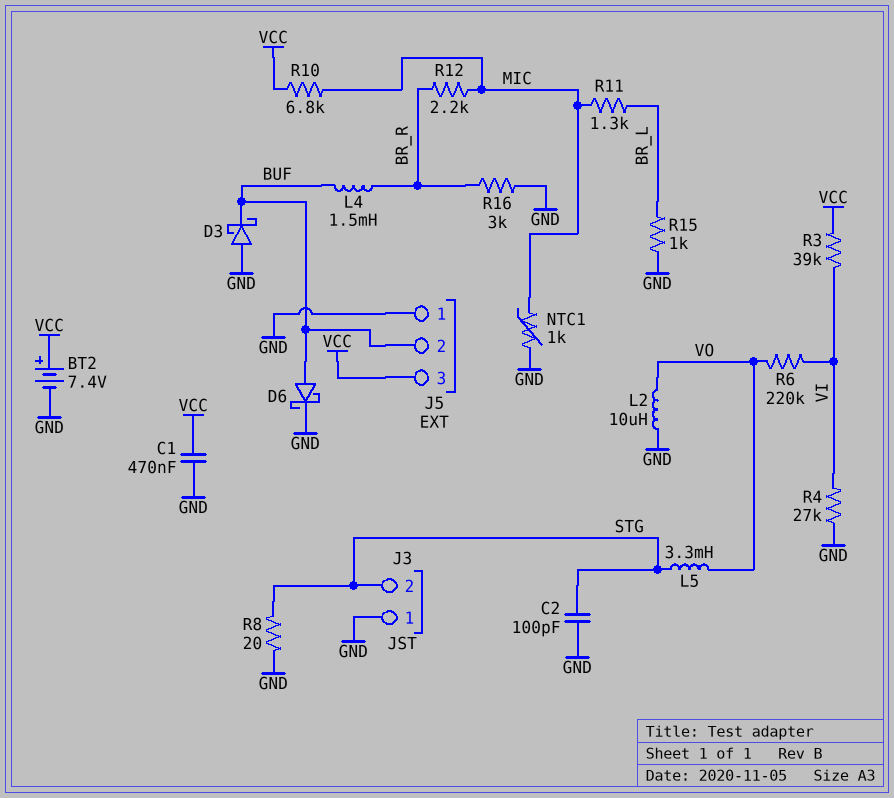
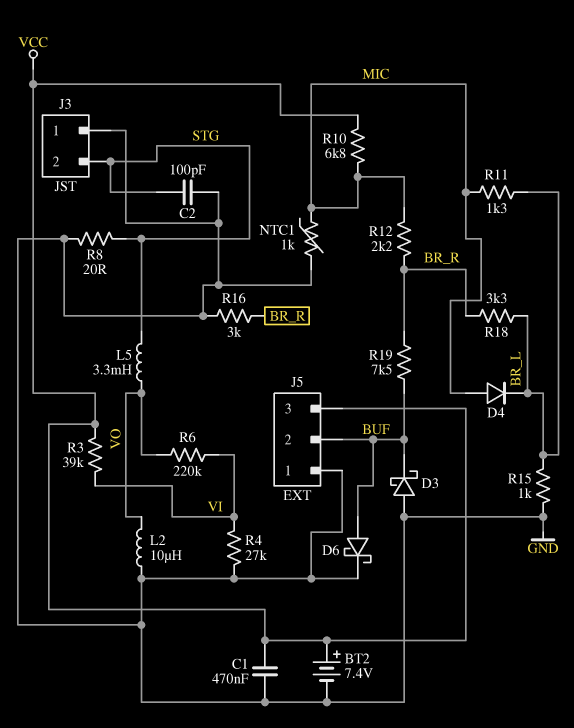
D4: none -> diode (A MIC, K BR_L)
L4: 1.5mH (BR_R, BUF) -> none
R18: none -> 3.3k (BR_L, BR_R)
R19: none -> 7.5k (BR_R, BUF)

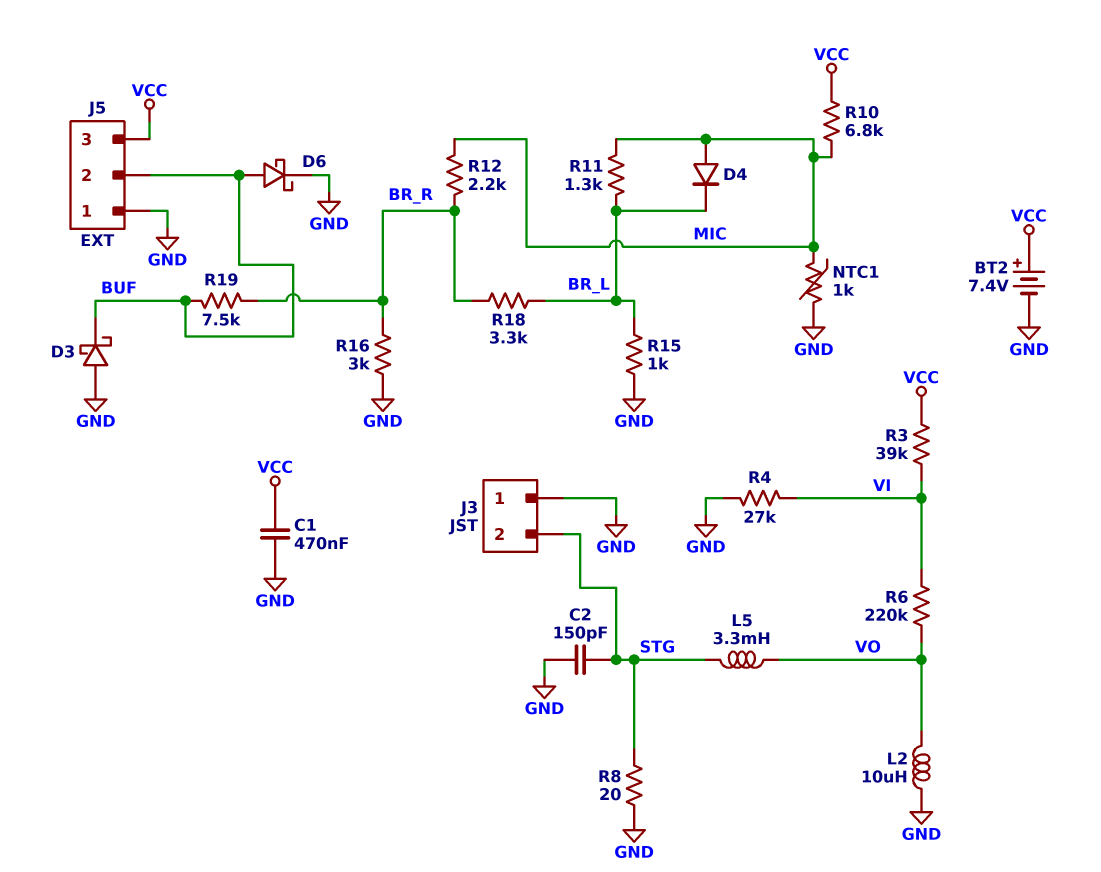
C2: 100pF (GND, STG) -> 150pF (GND, STG)

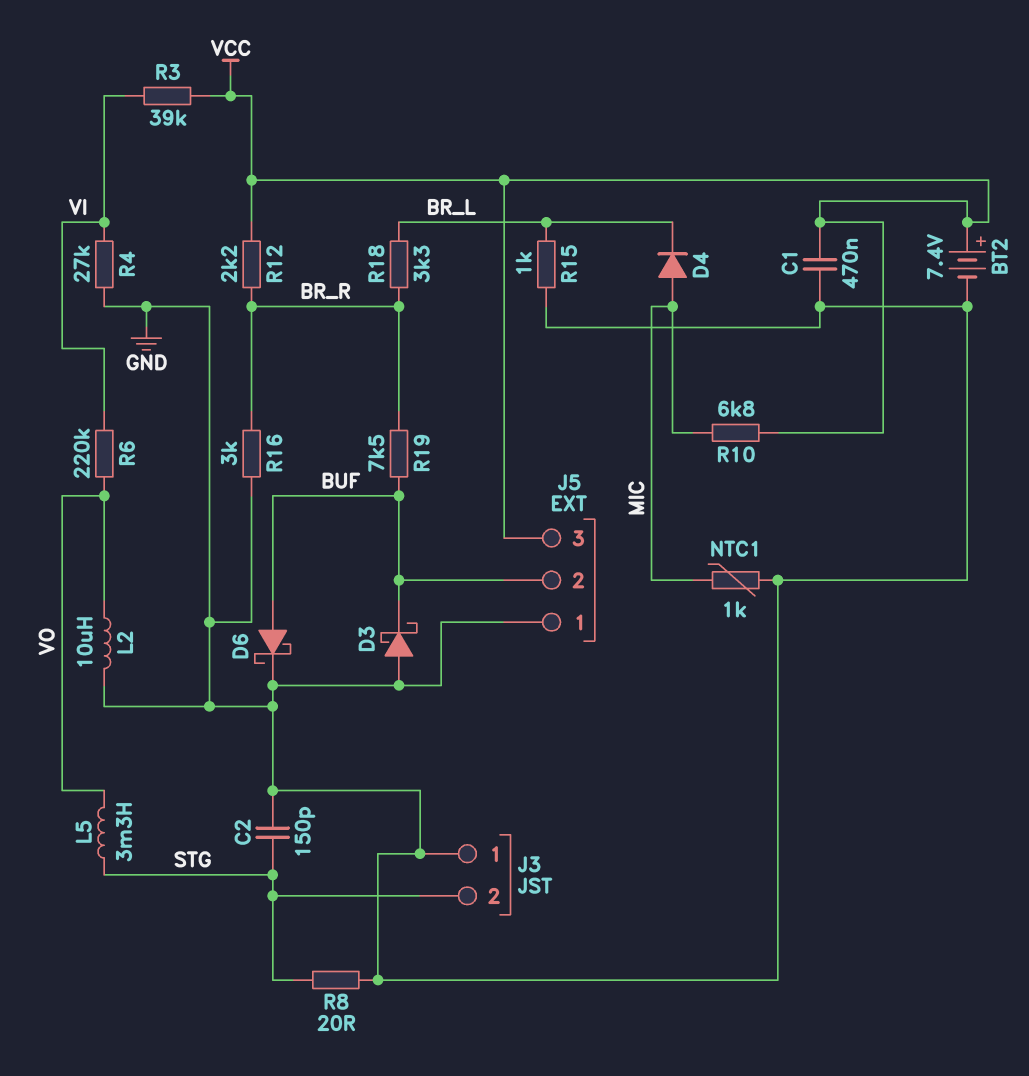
R11: 1.3k (BR_L, MIC) -> none
R12: 2.2k (BR_R, MIC) -> 2.2k (BR_R, VCC)

